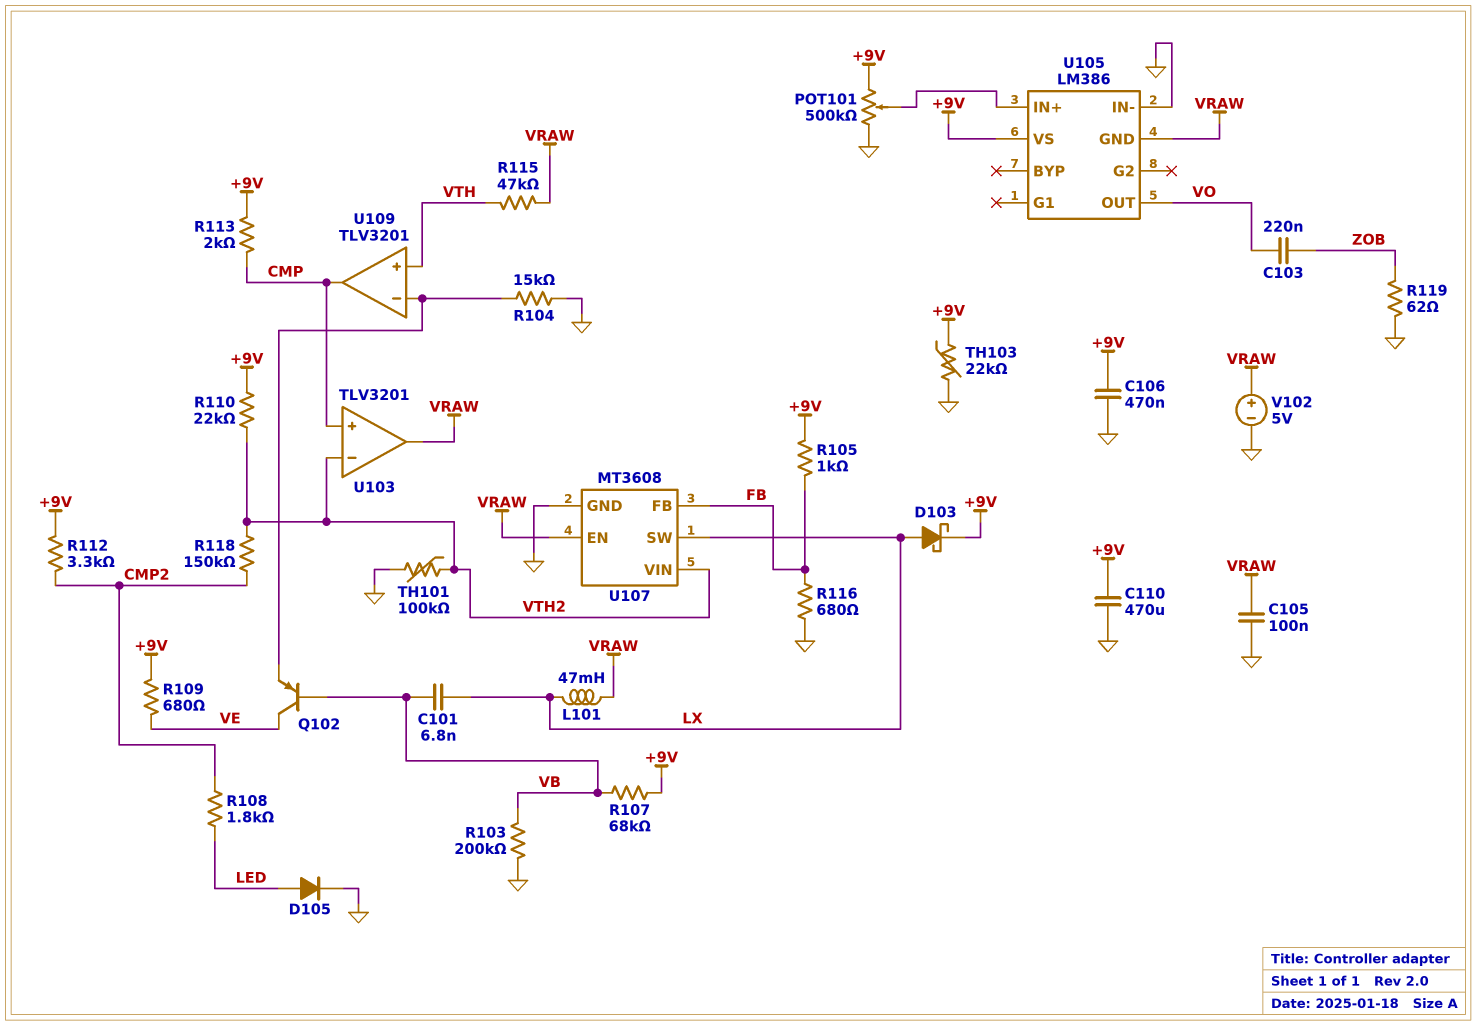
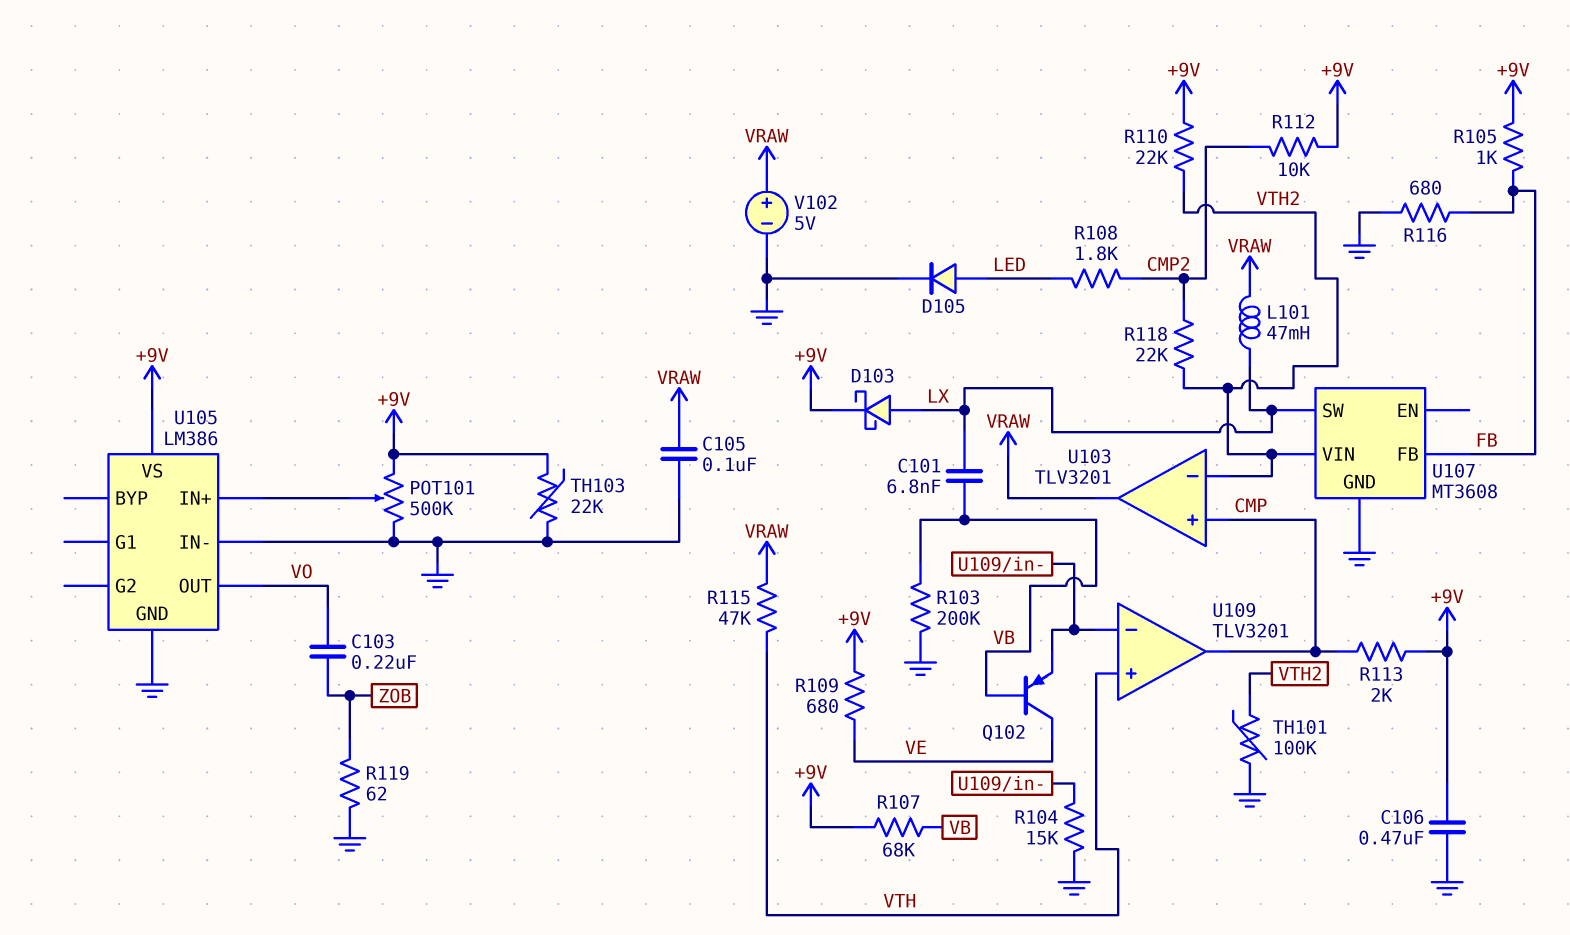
C110: 470uF (+9V, GND) -> none
R112: 3.3k (+9V, CMP2) -> 10k (+9V, CMP2)
R118: 150k (CMP2, VTH2) -> 22k (CMP2, VTH2)
U105 pin GND: VRAW -> GND
U107 pin EN: VRAW -> none

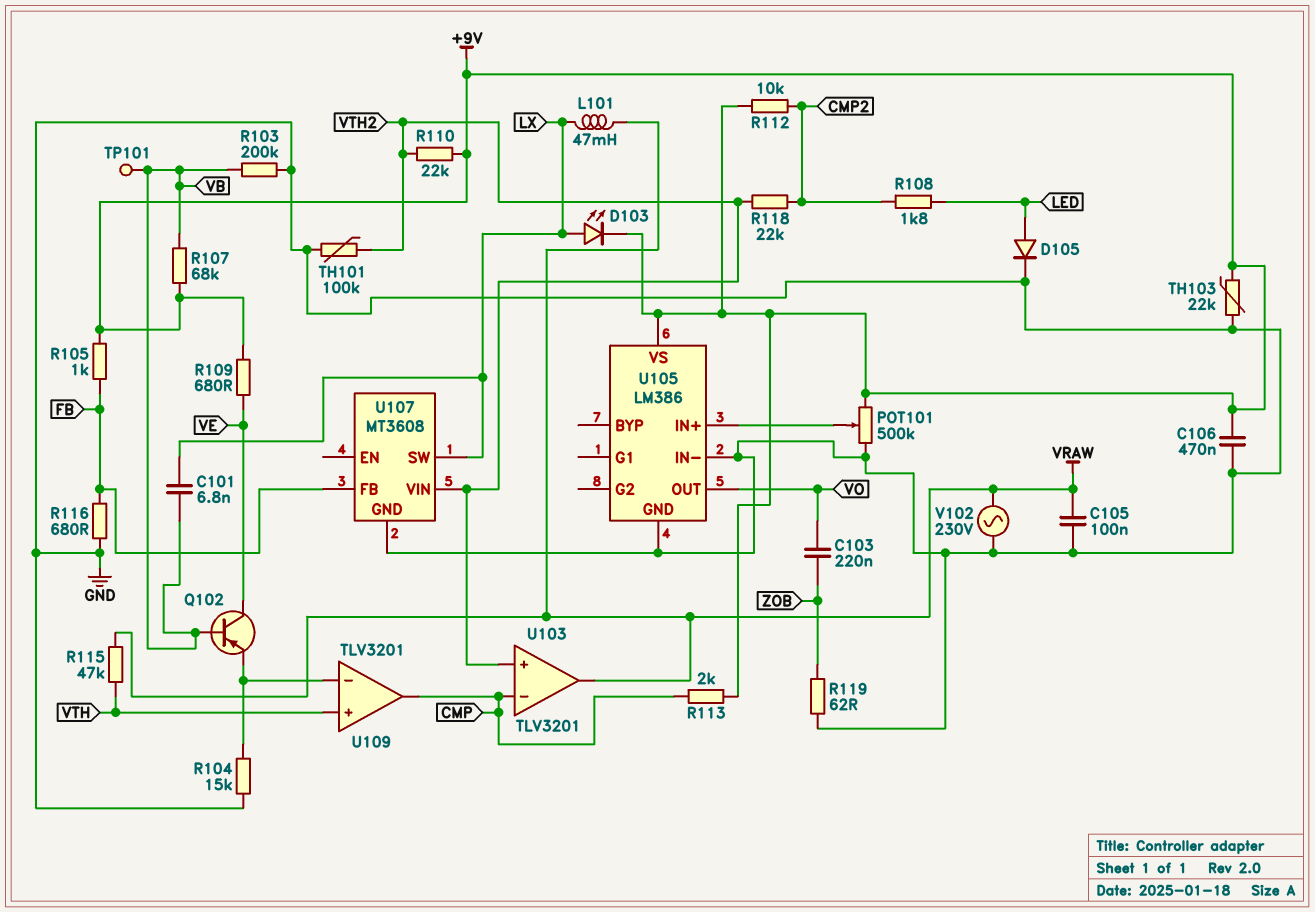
D103: schottky (A LX, K +9V) -> LED (A LX, K +9V)
TP101: none -> test point (VB)
U103 pin in+: CMP -> VTH2
U103 pin in-: VTH2 -> CMP
V102: 5V (plus VRAW, minus GND) -> AC 230V (GND, VRAW)

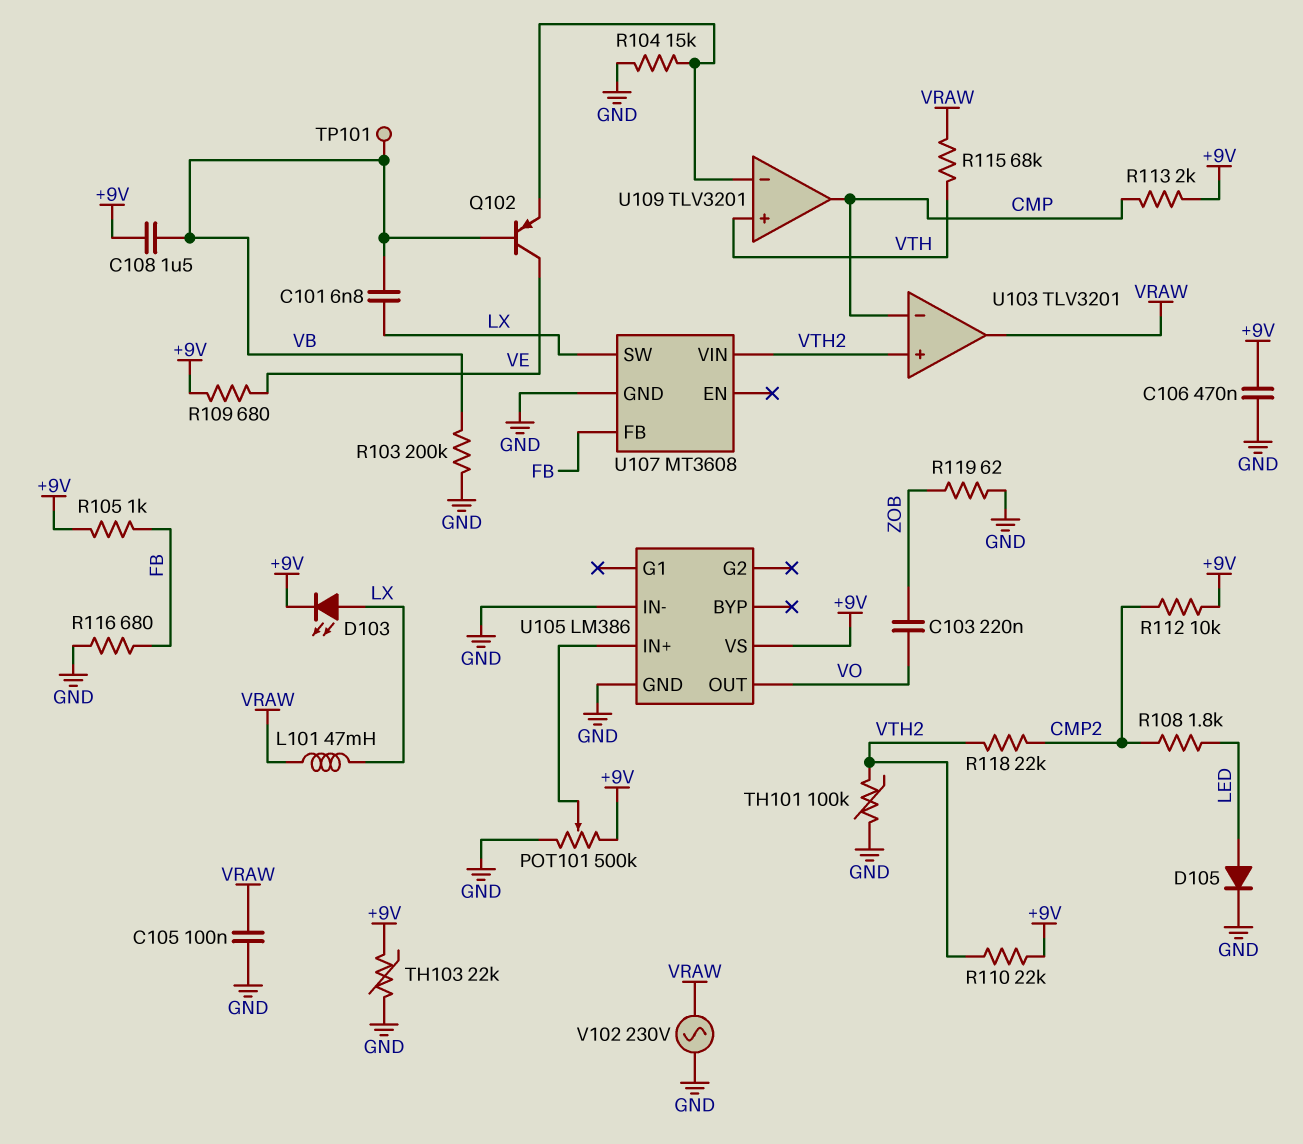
C108: none -> 1.5uF (+9V, VB)
R107: 68k (+9V, VB) -> none
R115: 47k (VRAW, VTH) -> 68k (VRAW, VTH)

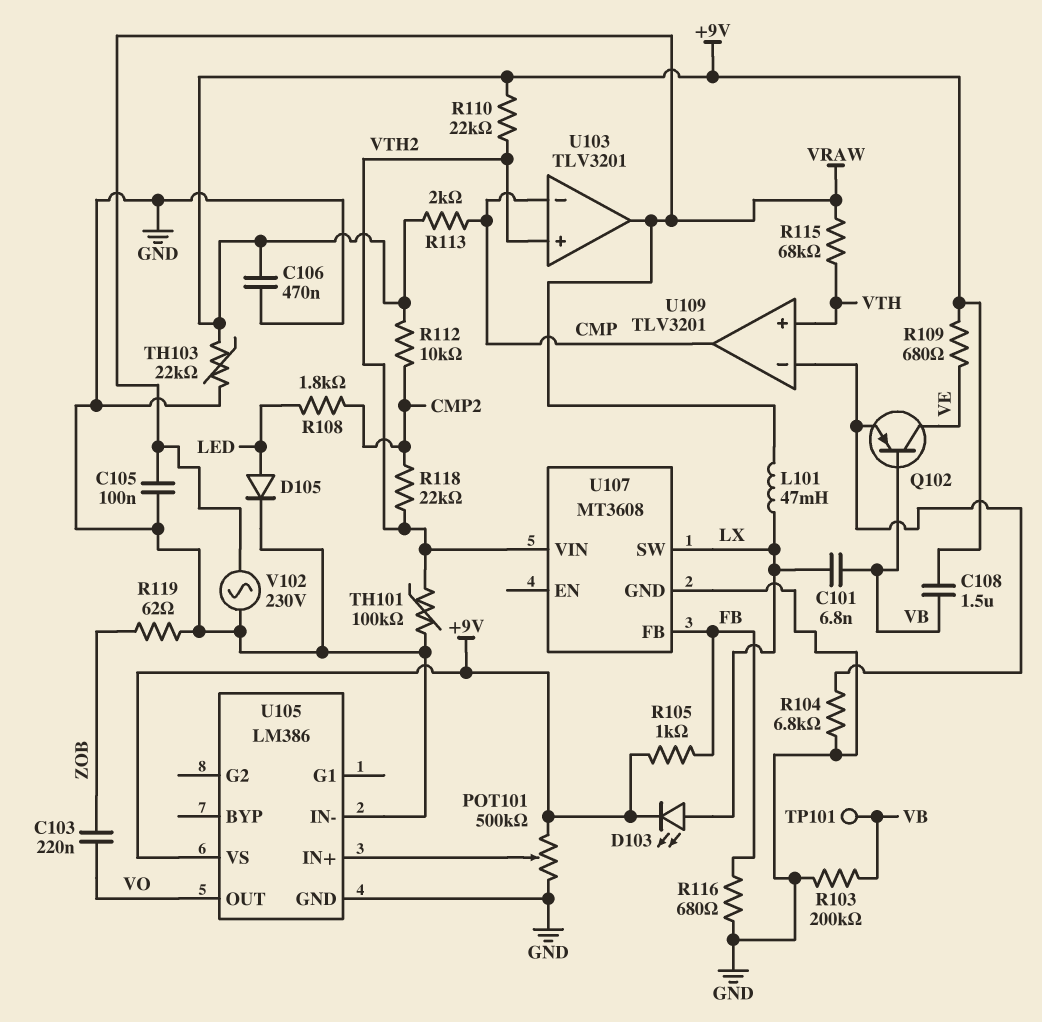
R104: 15k (GND, U109/in-) -> 6.8k (GND, U109/in-)

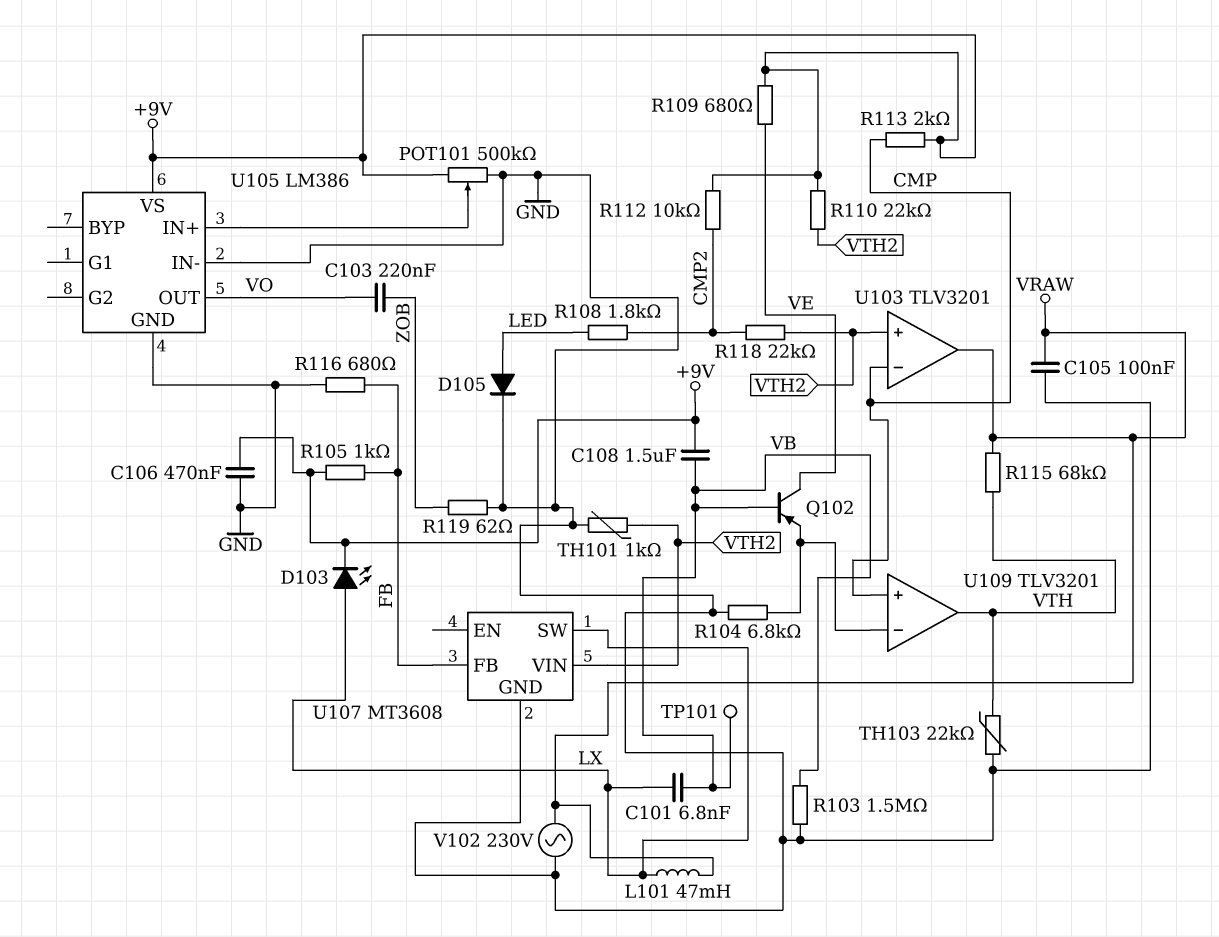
R103: 200k (GND, VB) -> 1.5M (GND, VB)
TH101: 100k (GND, VTH2) -> 1k (GND, VTH2)
TH103: 22k (+9V, GND) -> 22k (GND, VTH)
U109 pin in+: VTH -> CMP
U109 pin out: CMP -> VTH

